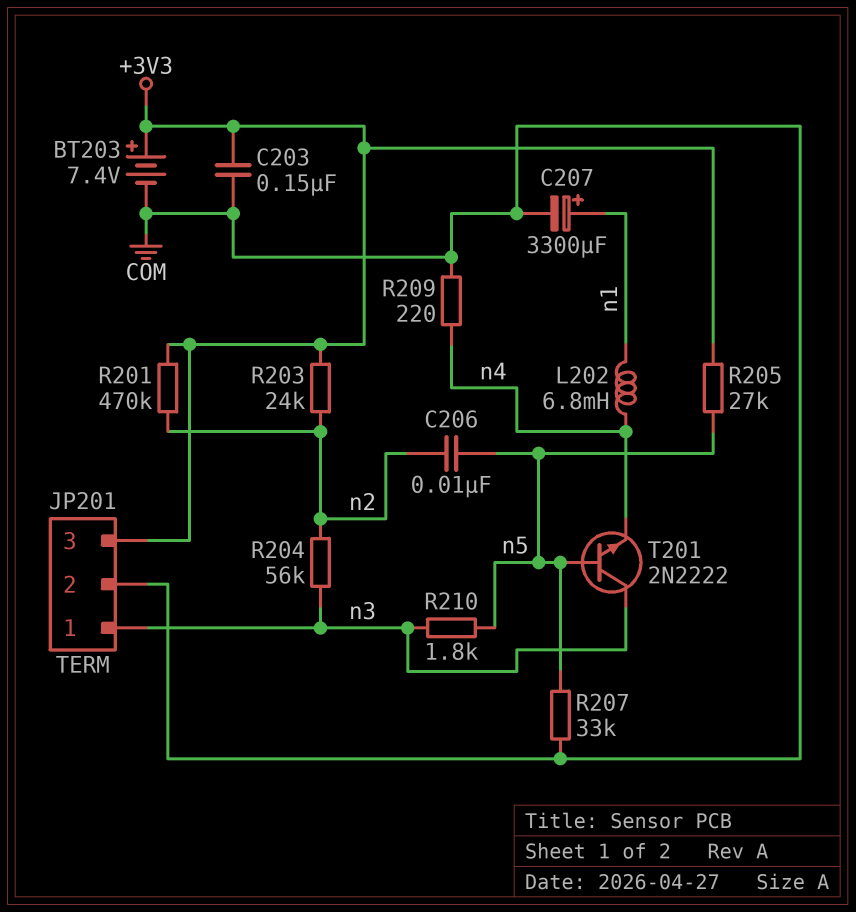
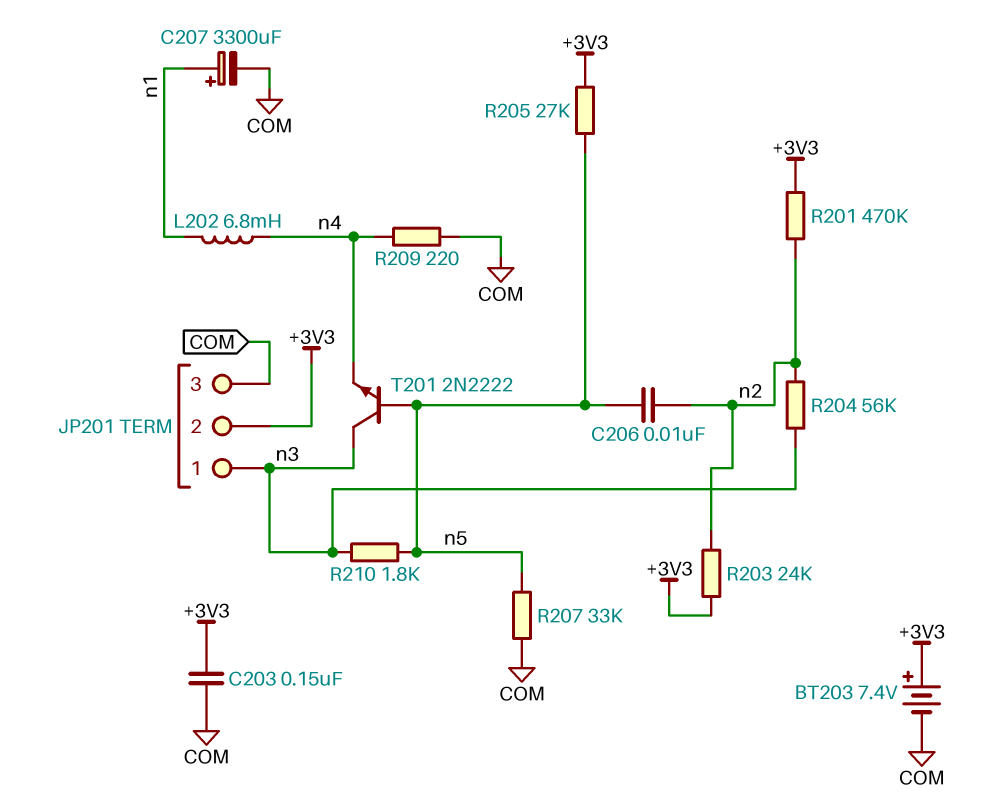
JP201 pin 2: COM -> +3V3
JP201 pin 3: +3V3 -> COM

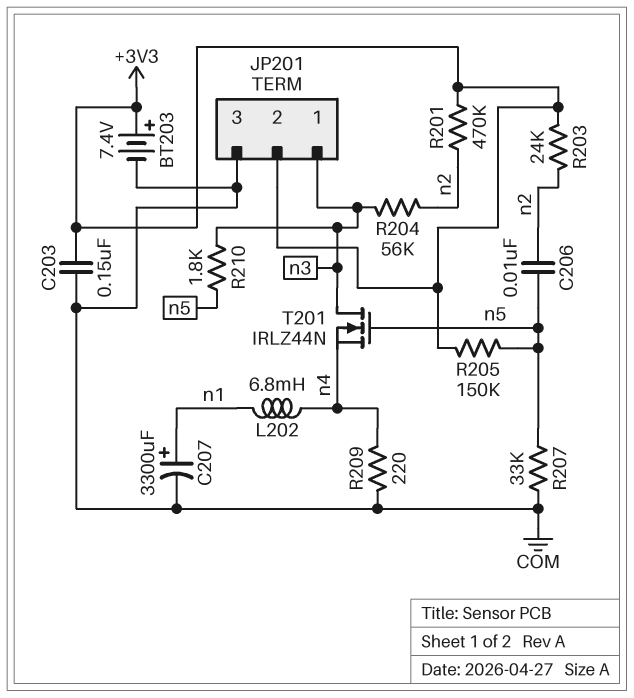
R205: 27k (+3V3, n5) -> 150k (+3V3, n5)
T201: NPN 2N2222 (B n5, C n3, E n4) -> NMOS IRLZ44N (G n5, D n3, S n4)

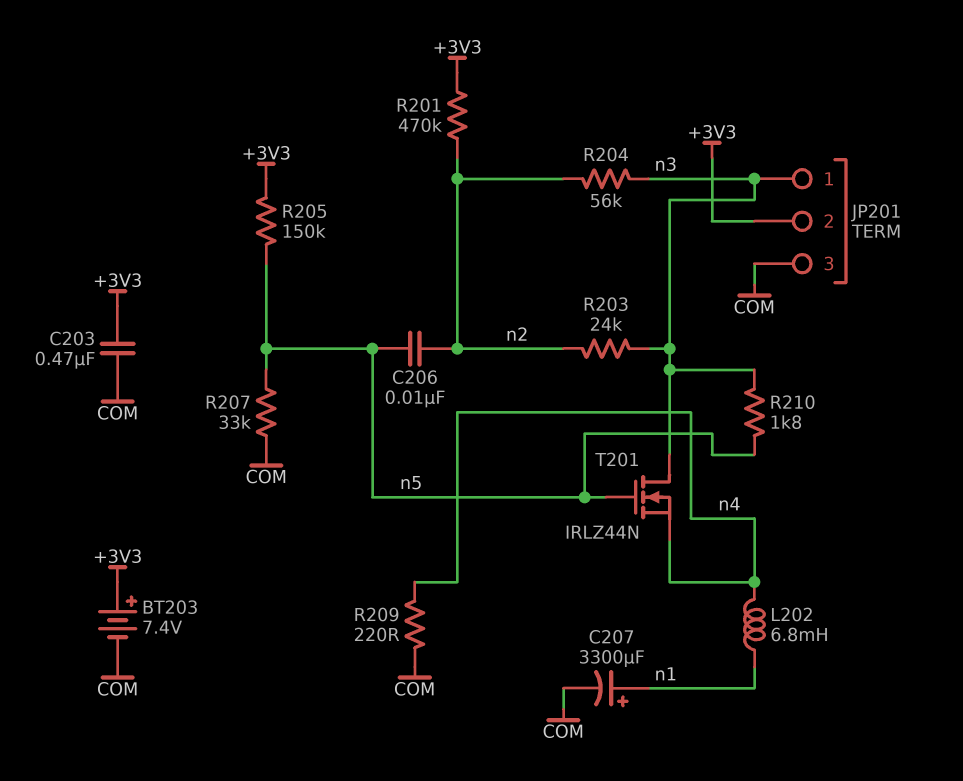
C203: 150nF (+3V3, COM) -> 470nF (+3V3, COM)
R203: 24k (+3V3, n2) -> 24k (n2, n3)

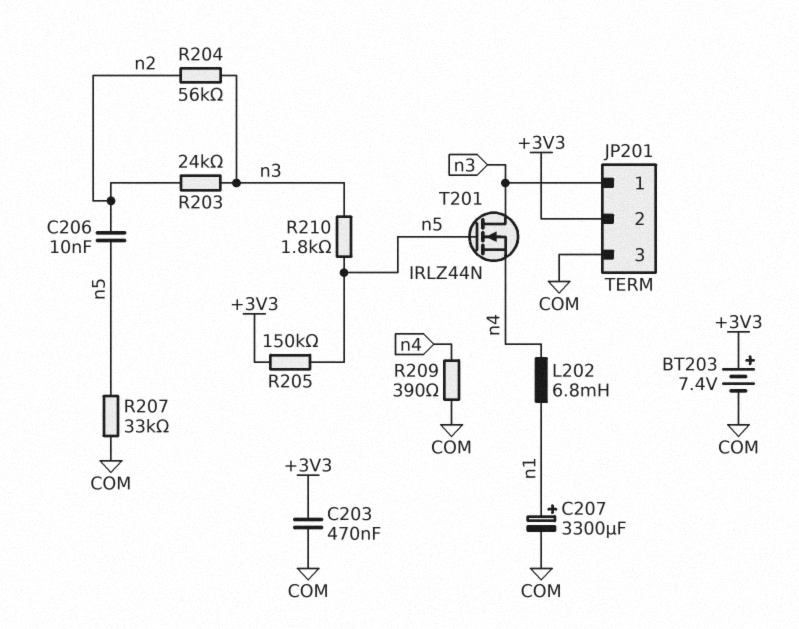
R201: 470k (+3V3, n2) -> none
R209: 220 (COM, n4) -> 390 (COM, n4)

